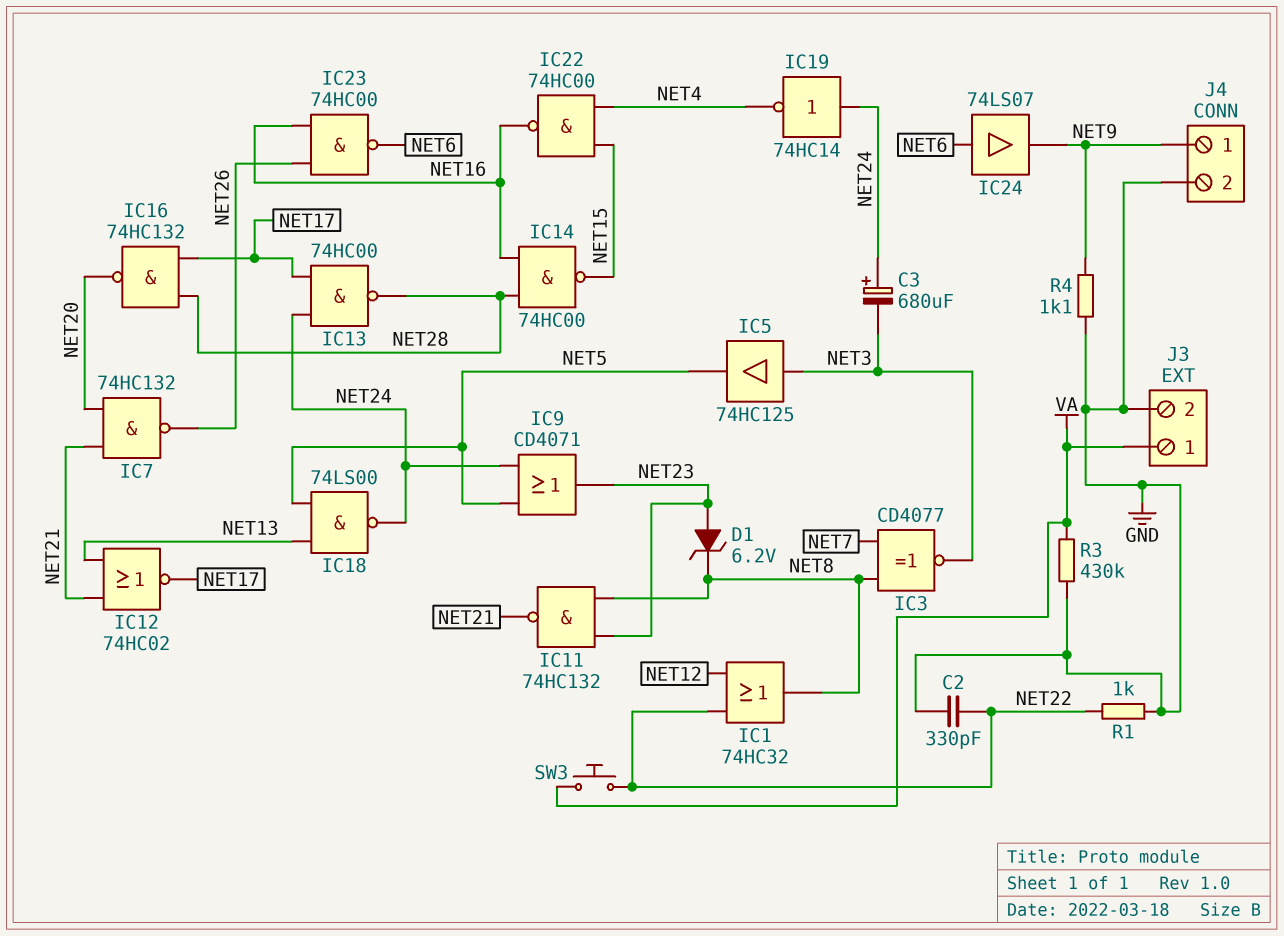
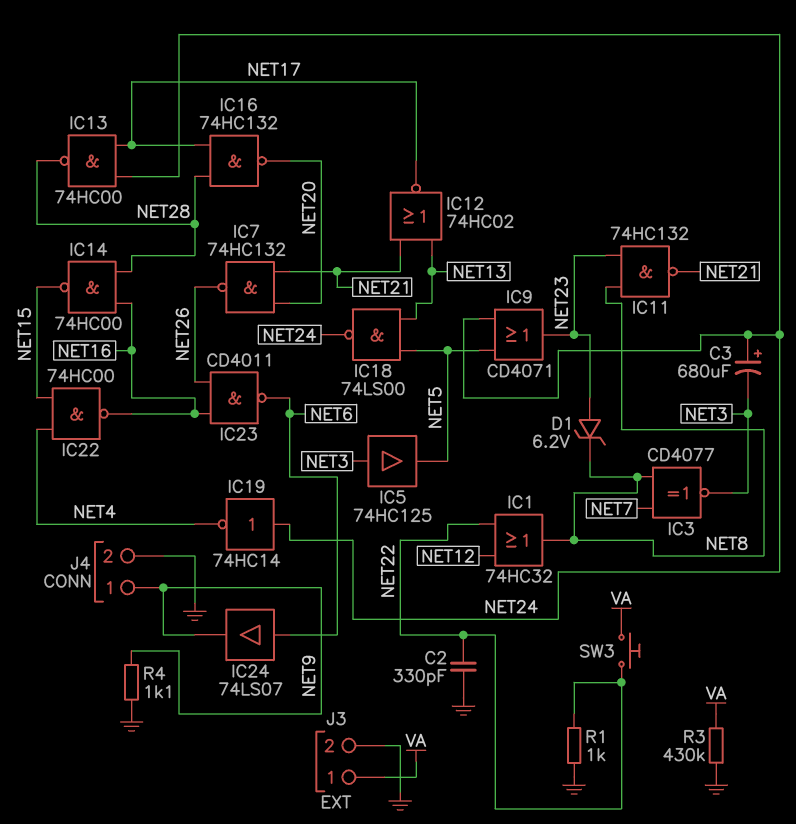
IC23: NAND 74HC00 (in NET16, in NET26, out NET6) -> NAND CD4011 (in NET16, in NET26, out NET6)

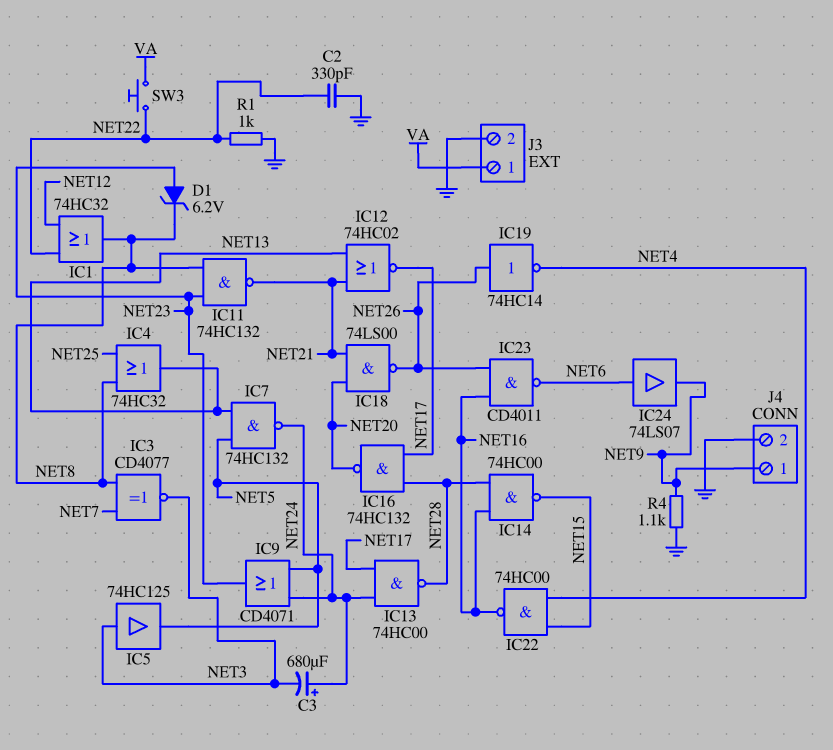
IC4: none -> OR 74HC32 (in NET8, in NET25, out NET13)
IC7: NAND 74HC132 (in NET20, in NET21, out NET26) -> NAND 74HC132 (in NET5, in NET13, out NET24)
IC18: NAND 74LS00 (in NET5, in NET13, out NET24) -> NAND 74LS00 (in NET20, in NET21, out NET26)
IC19: NOT 74HC14 (in NET24, out NET4) -> NOT 74HC14 (in NET26, out NET4)
R3: 430k (GND, VA) -> none

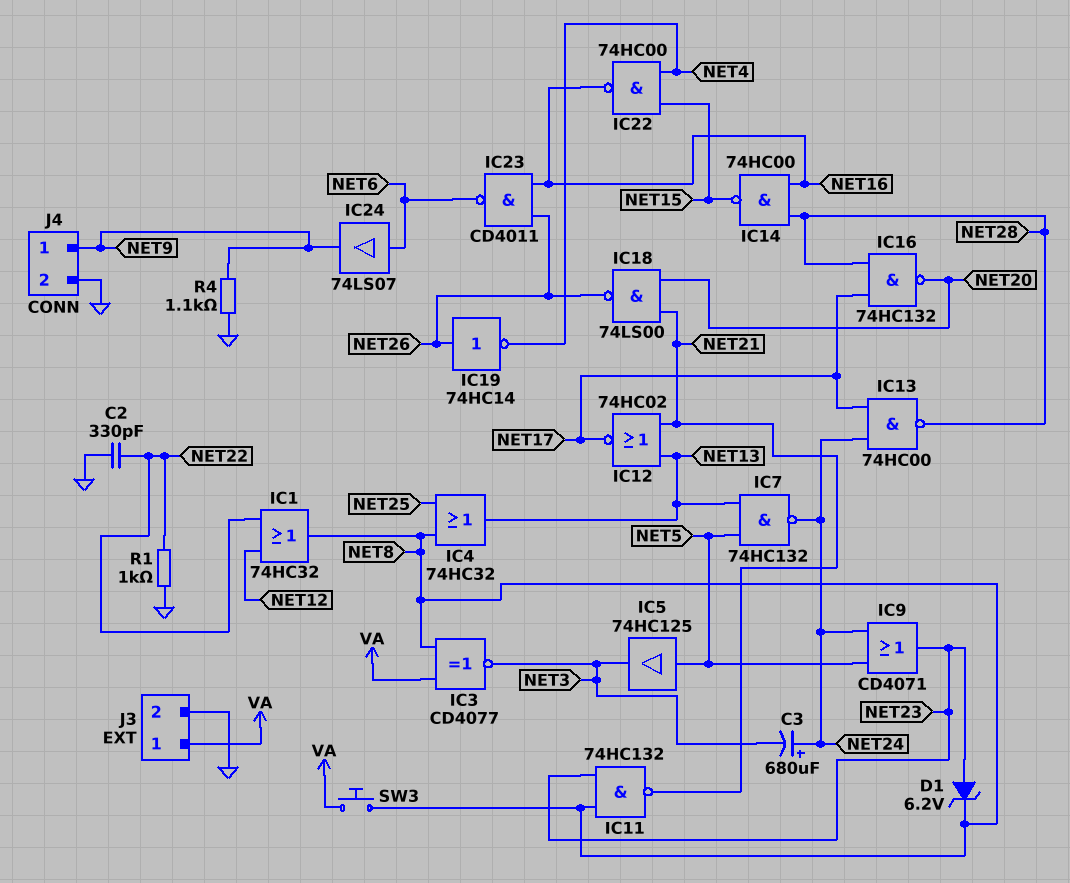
IC3: XNOR CD4077 (in NET7, in NET8, out NET3) -> XNOR CD4077 (in NET8, in VA, out NET3)
IC5: buffer 74HC125 (in NET3, out NET5) -> buffer 74HC125 (in NET5, out NET3)
SW3: button (NET22, VA) -> button (NET8, VA)

